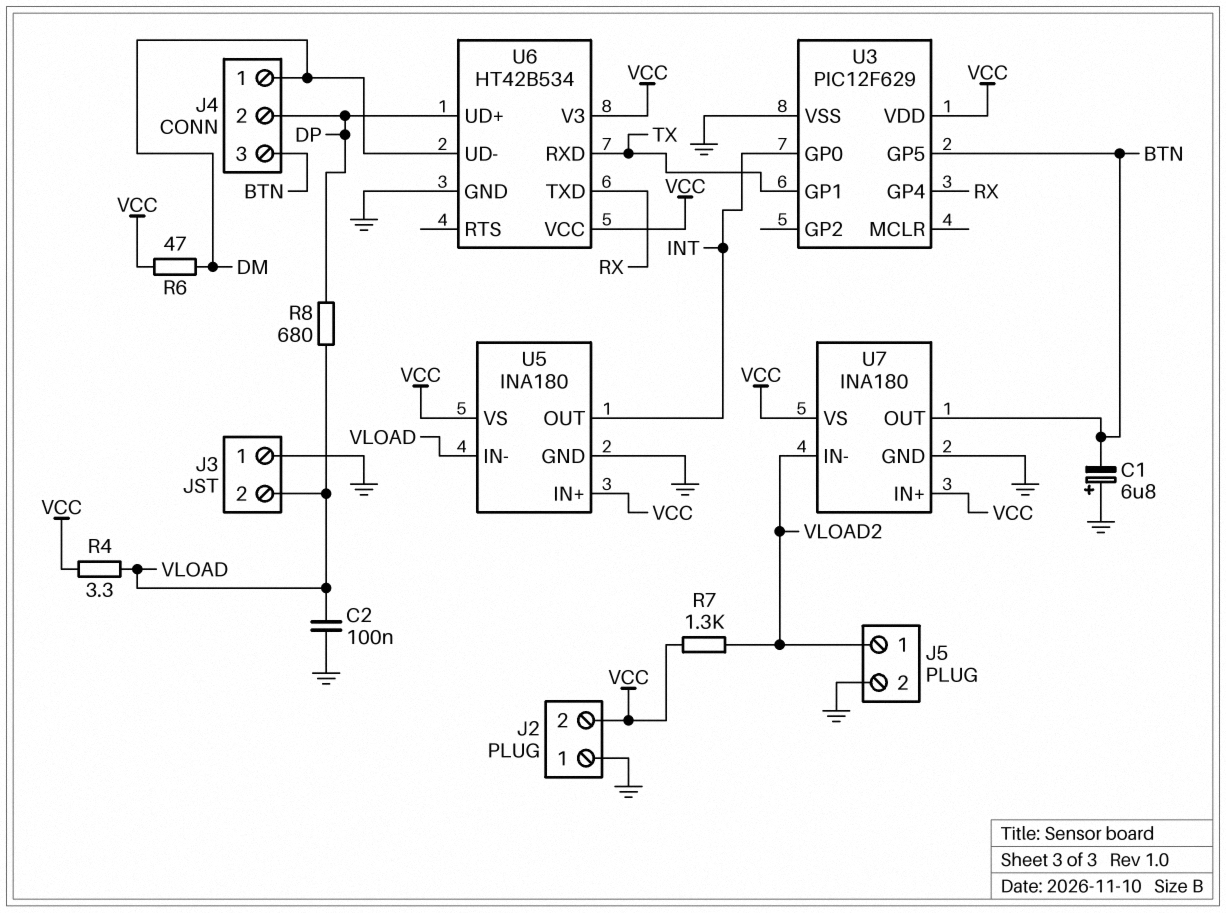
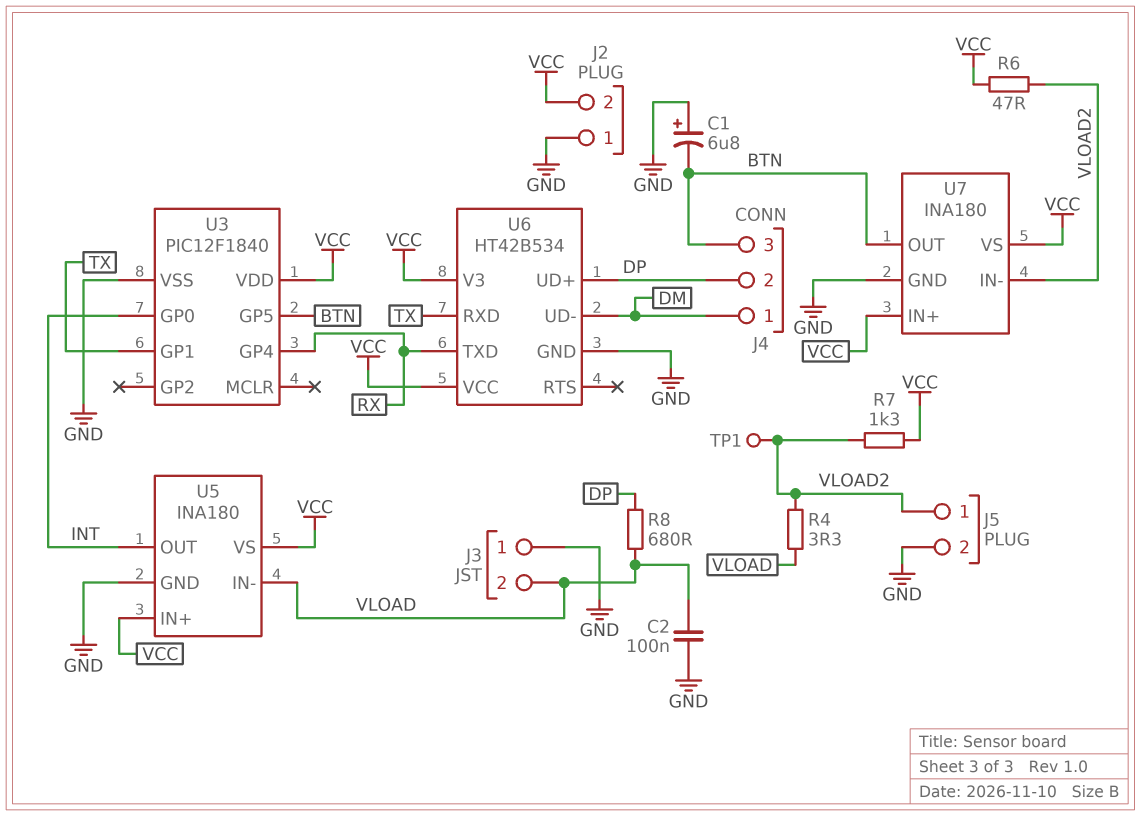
R4: 3.3 (VCC, VLOAD) -> 3.3 (VLOAD, VLOAD2)
R6: 47 (DM, VCC) -> 47 (VCC, VLOAD2)
TP1: none -> test point (VLOAD2)
U3: PIC12F629 -> PIC12F1840

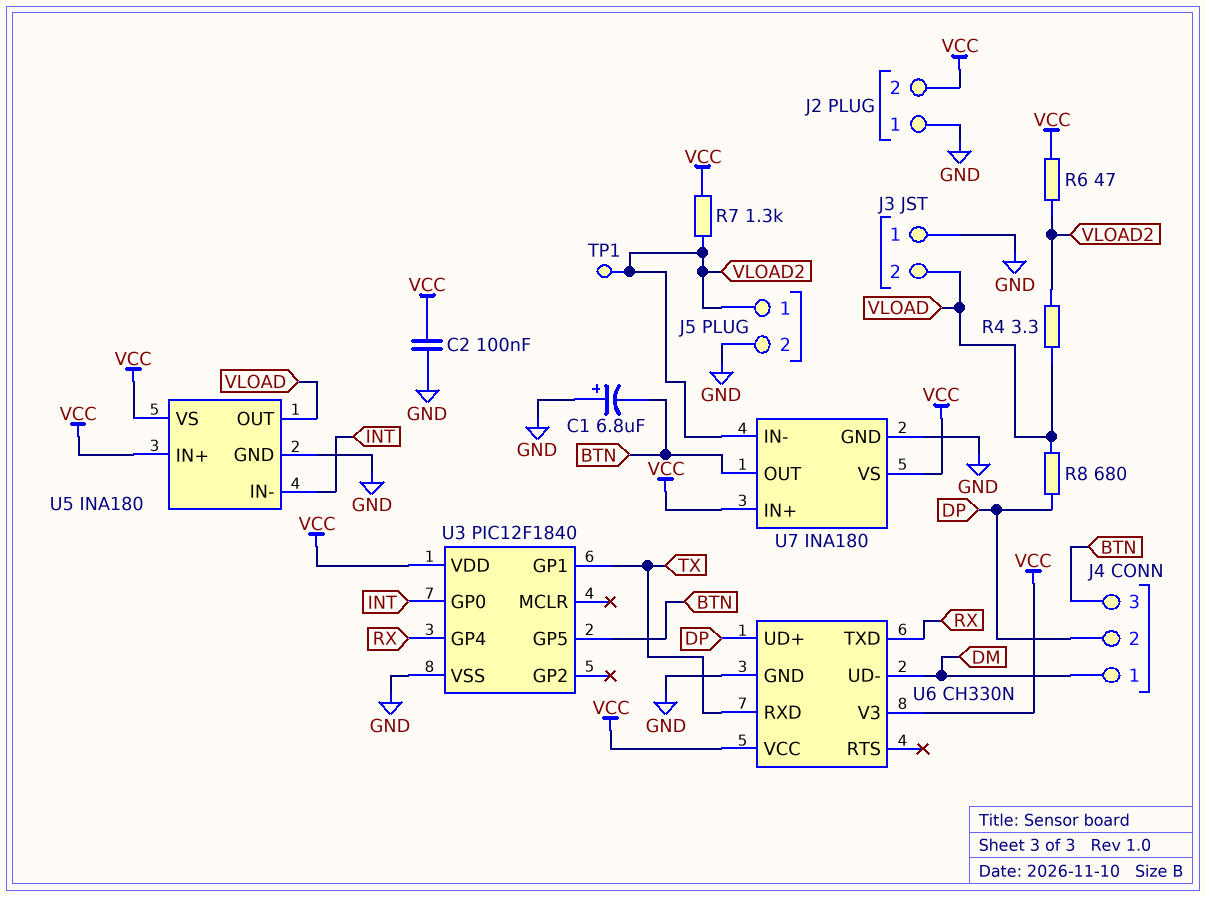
C2: 100nF (GND, VLOAD) -> 100nF (GND, VCC)
U5 pin IN-: VLOAD -> INT
U5 pin OUT: INT -> VLOAD
U6: HT42B534 -> CH330N

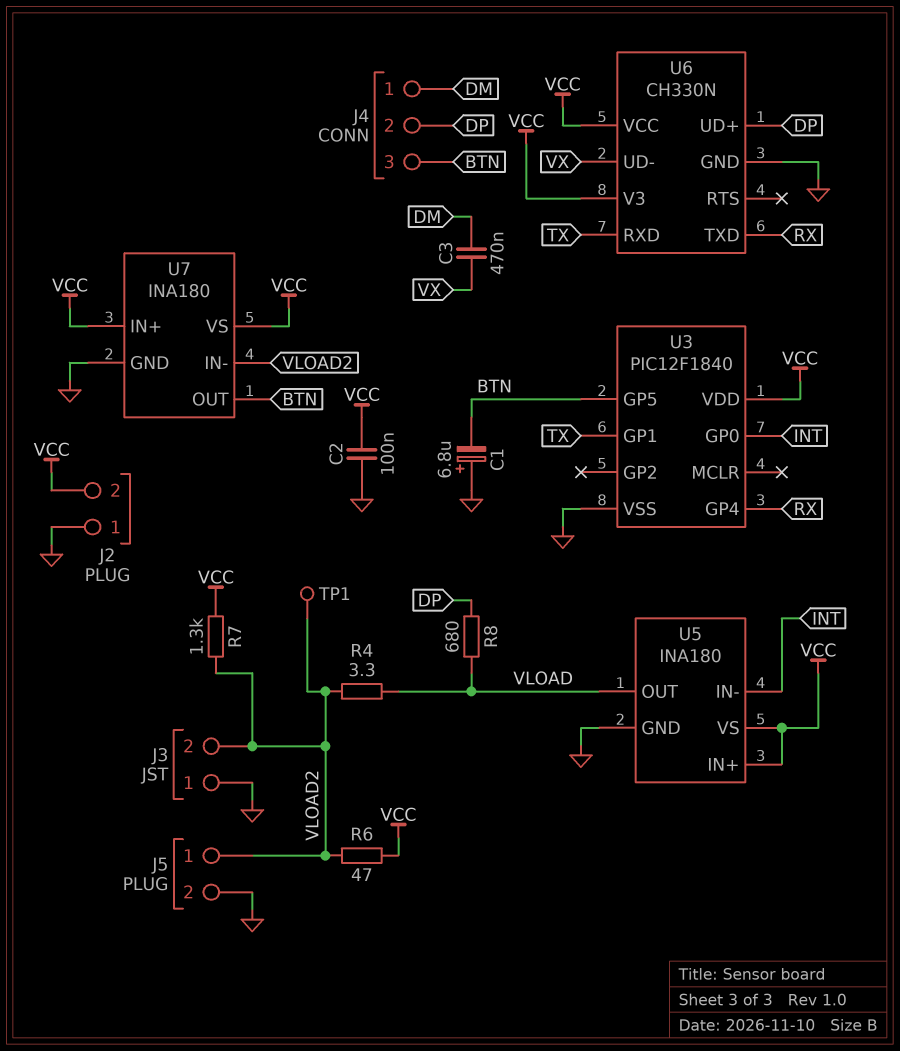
C3: none -> 470nF (DM, VX)
J3 pin 2: VLOAD -> VLOAD2
U6 pin UD-: DM -> VX

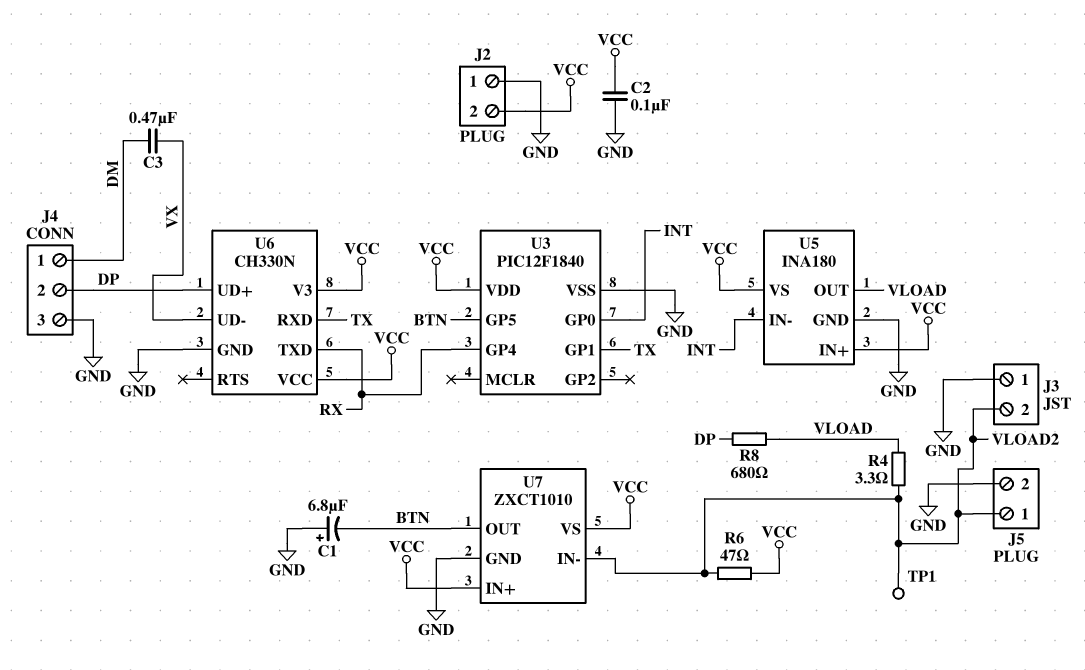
J4 pin 3: BTN -> GND
R7: 1.3k (VCC, VLOAD2) -> none
U7: INA180 -> ZXCT1010

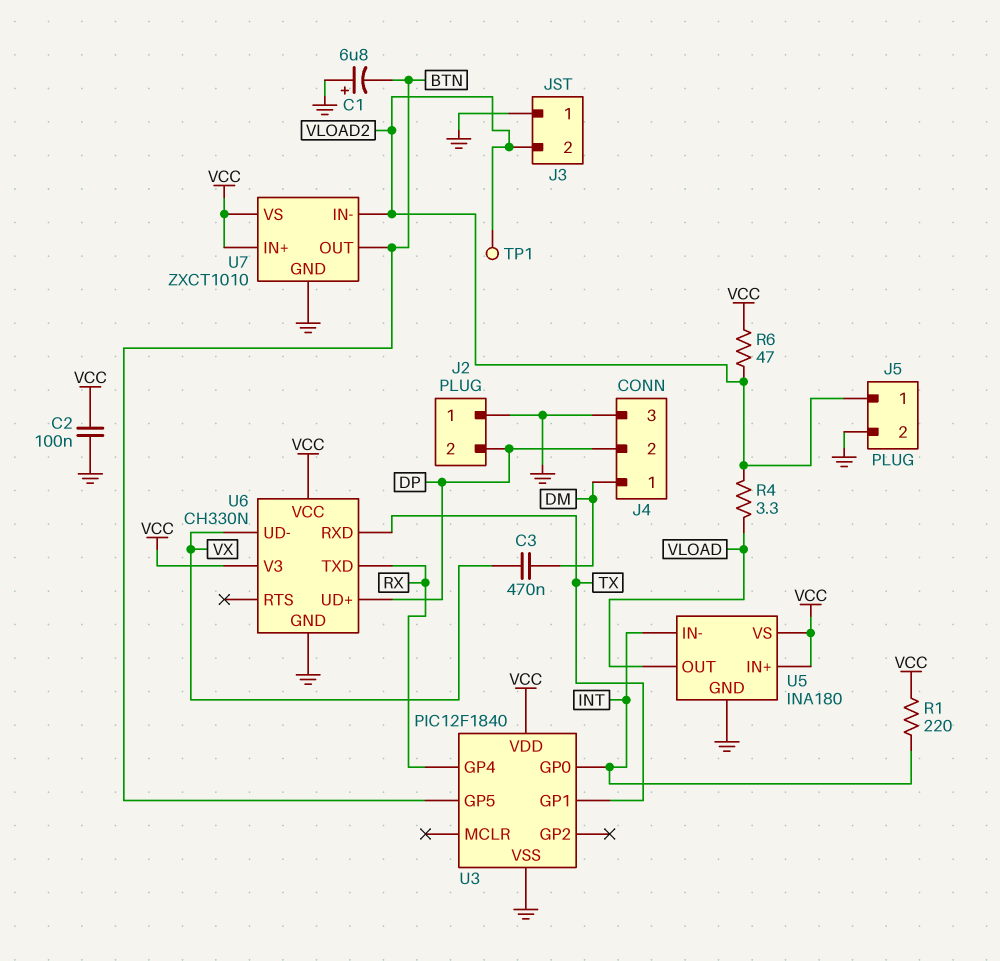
J2 pin 2: VCC -> DP
R1: none -> 220 (INT, VCC)
R8: 680 (DP, VLOAD) -> none

